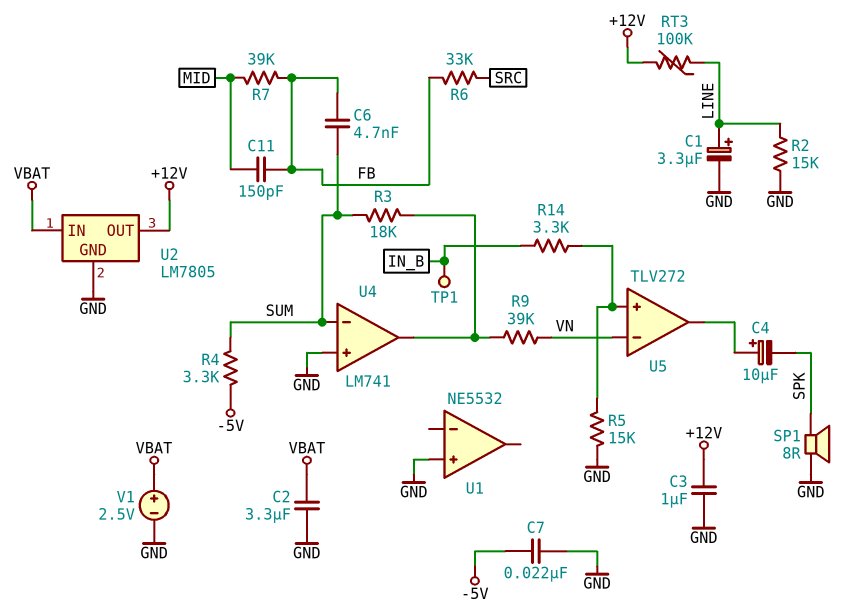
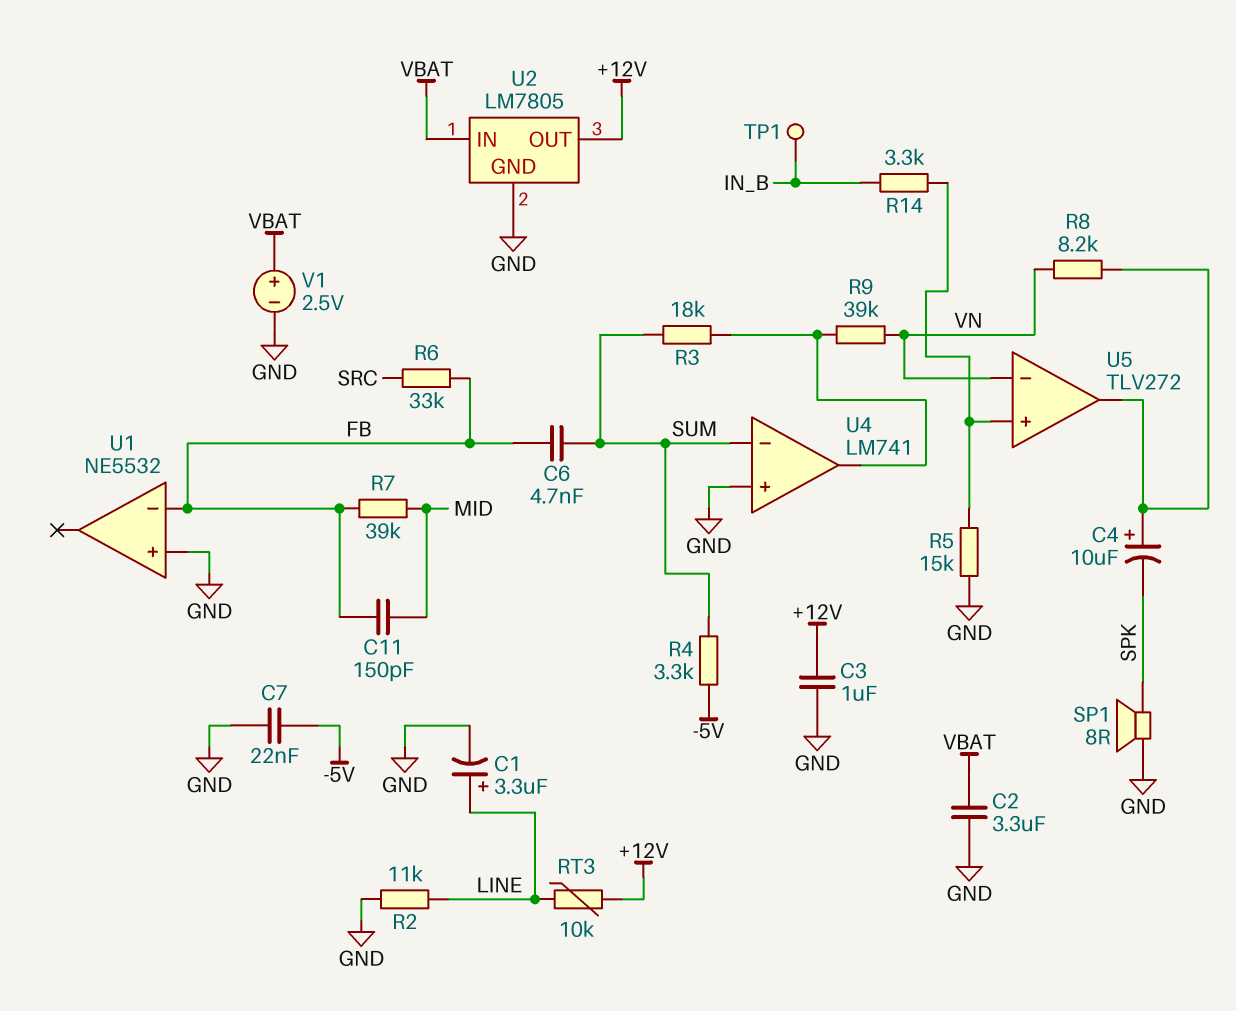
R2: 15k (GND, LINE) -> 11k (GND, LINE)
R8: none -> 8.2k (U5/out, VN)
RT3: 100k (+12V, LINE) -> 10k (+12V, LINE)
U1 pin in-: none -> FB

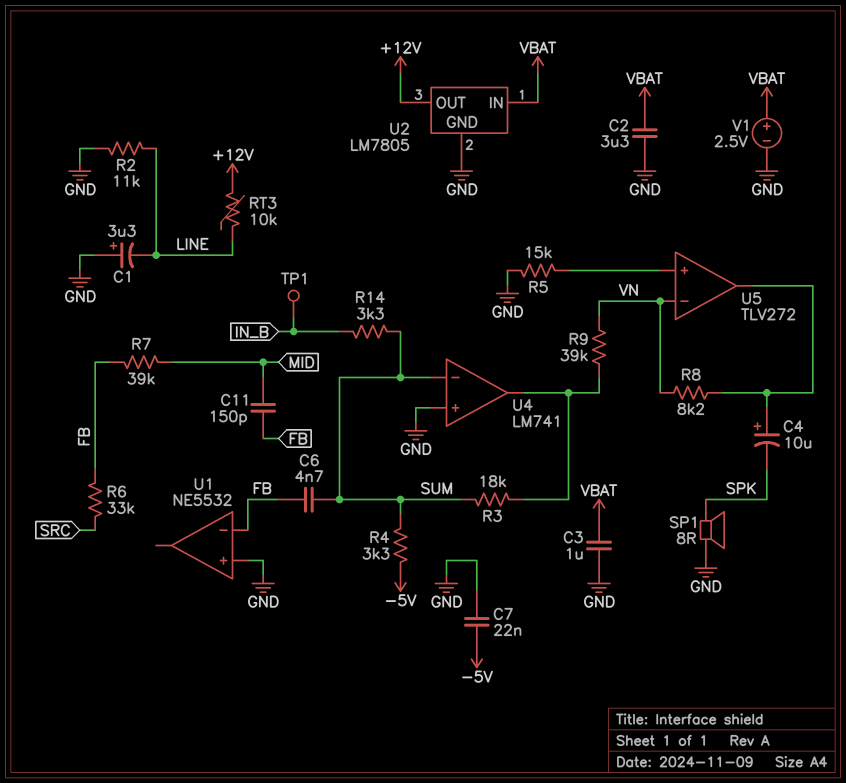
C1: 3.3uF (plus LINE, minus GND) -> 3.3uF (plus GND, minus LINE)
C3: 1uF (+12V, GND) -> 1uF (GND, VBAT)
R14: 3.3k (IN_B, U5/in+) -> 3.3k (IN_B, SUM)

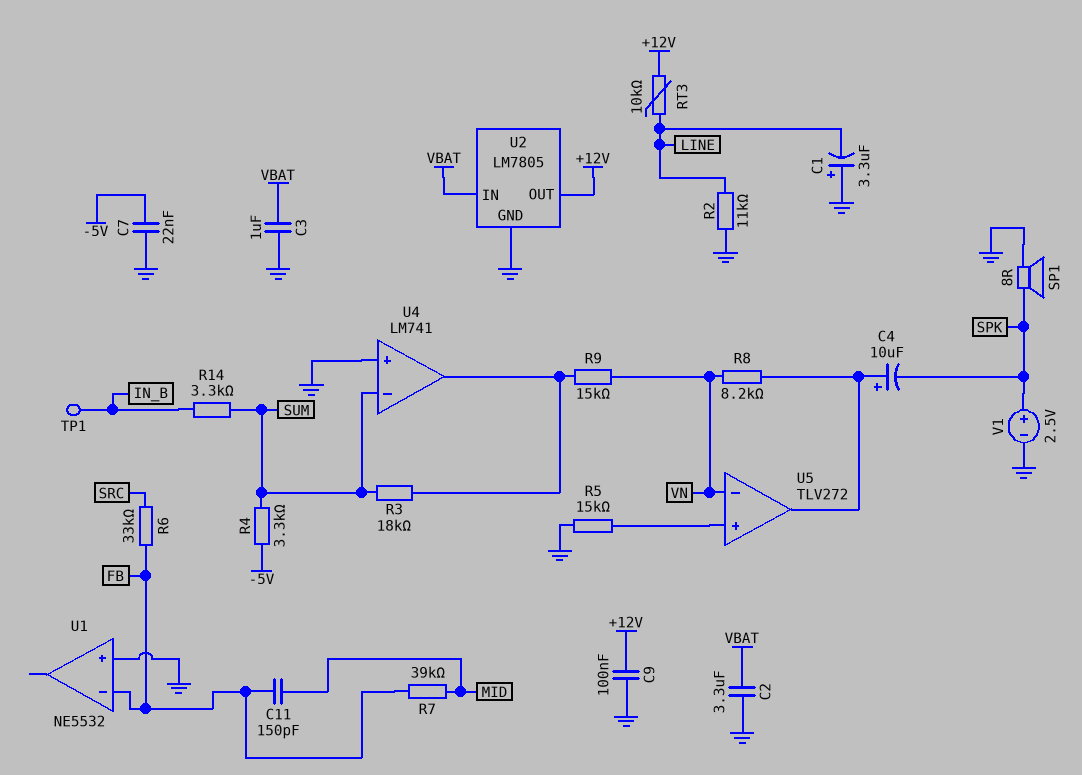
C6: 4.7nF (FB, SUM) -> none
C9: none -> 100nF (+12V, GND)
R9: 39k (U4/out, VN) -> 15k (U4/out, VN)
V1: 2.5V (plus VBAT, minus GND) -> 2.5V (plus SPK, minus GND)

